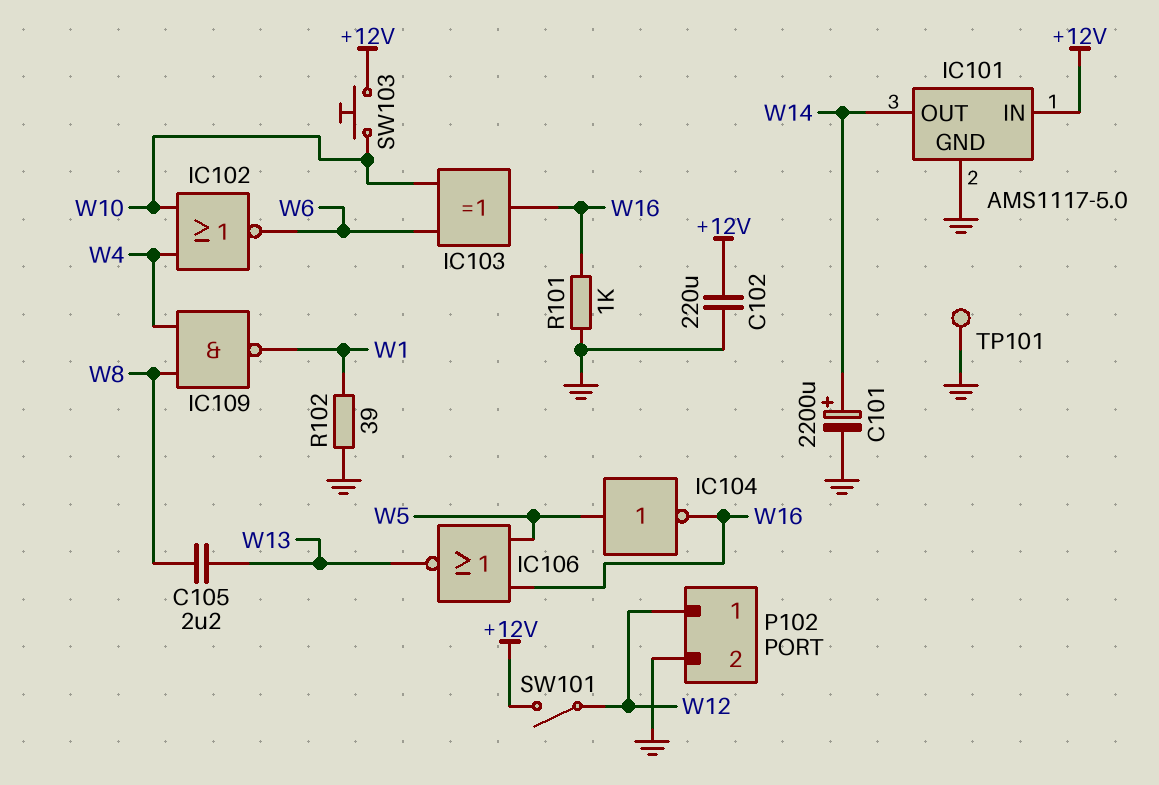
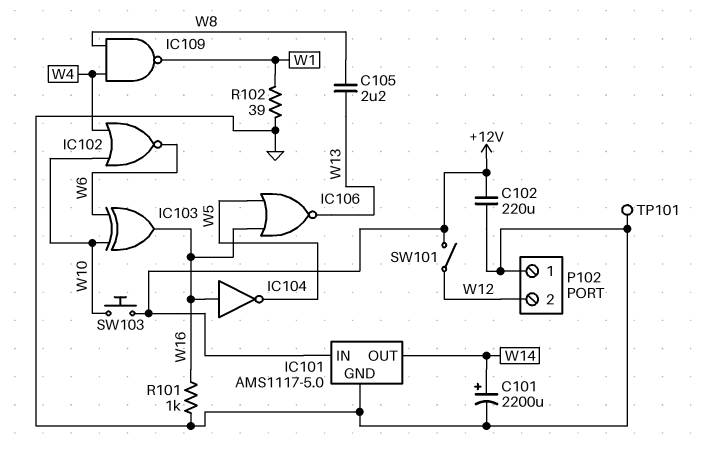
IC104: NOT (in W5, out W16) -> NOT (in W16, out W5)
P102 pin 1: W12 -> GND
P102 pin 2: GND -> W12

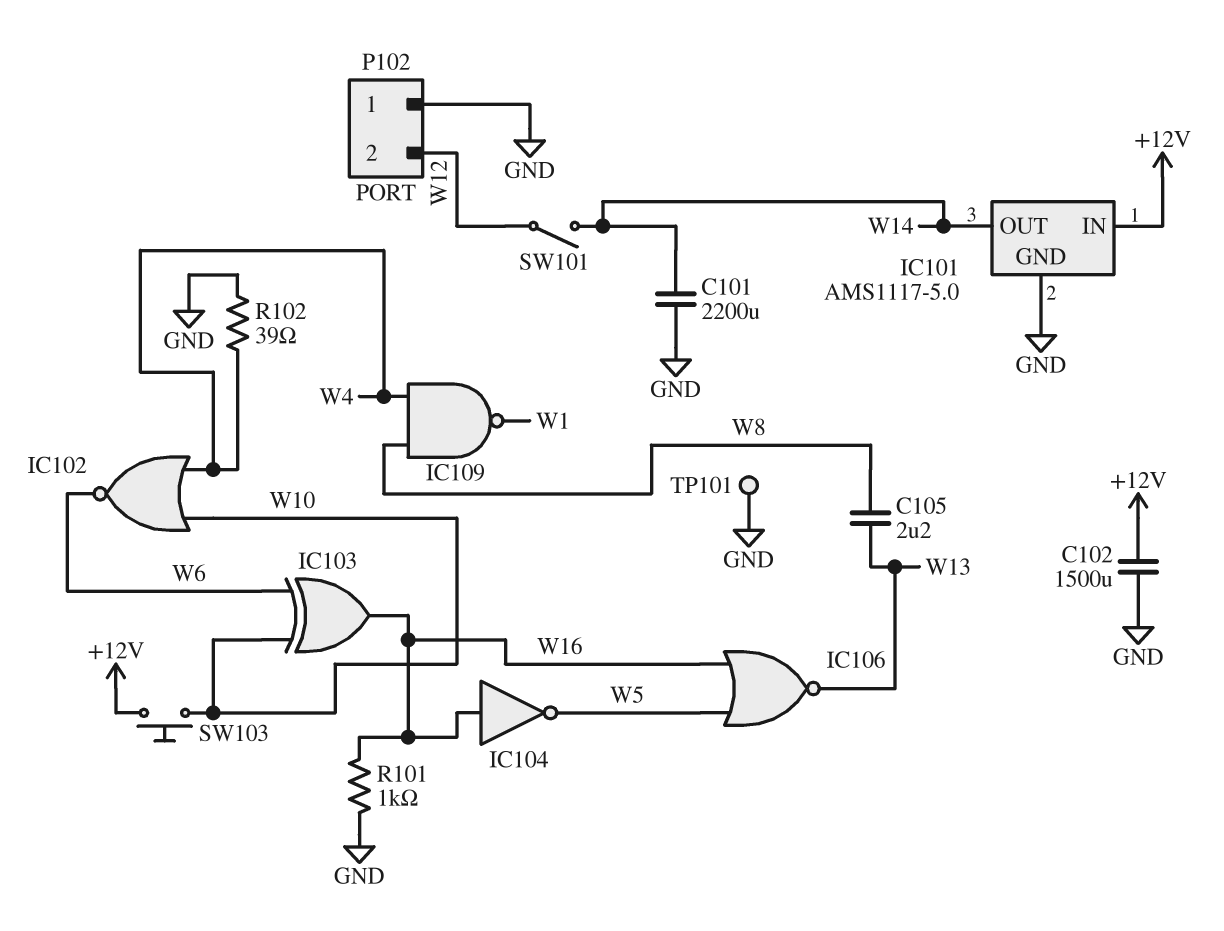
C101: 2200uF (plus W14, minus GND) -> 2200uF (GND, W14)
C102: 220uF (+12V, GND) -> 1500uF (+12V, GND)
R102: 39 (GND, W1) -> 39 (GND, W4)
SW101: switch (+12V, W12) -> switch (W12, W14)

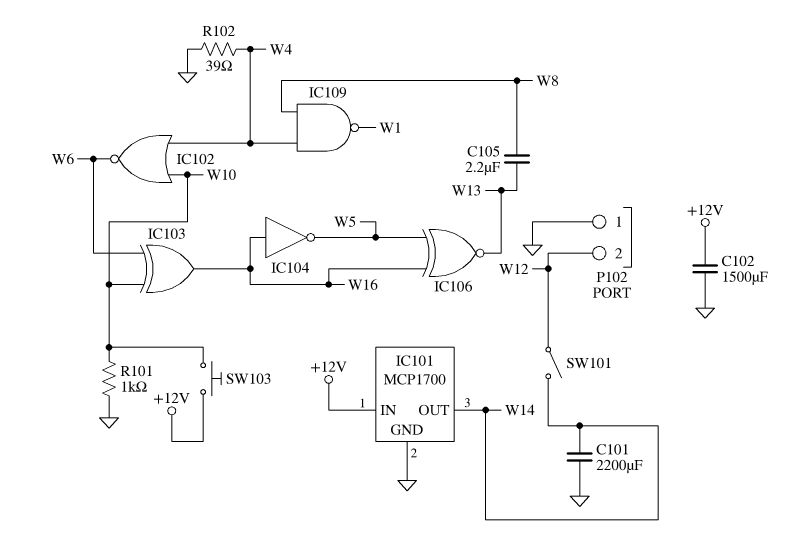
IC101: AMS1117-5.0 -> MCP1700
IC106: NOR (in W5, in W16, out W13) -> XNOR (in W5, in W16, out W13)
R101: 1k (GND, W16) -> 1k (GND, W10)
TP101: test point (GND) -> none

